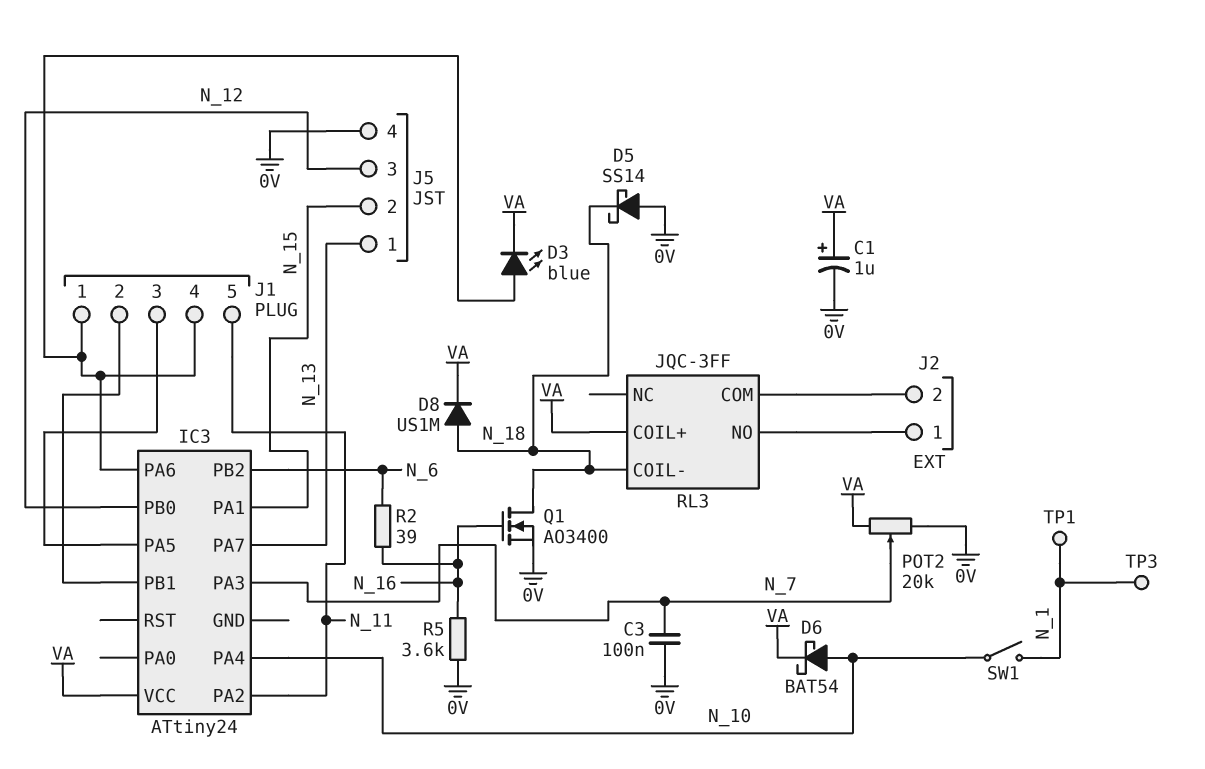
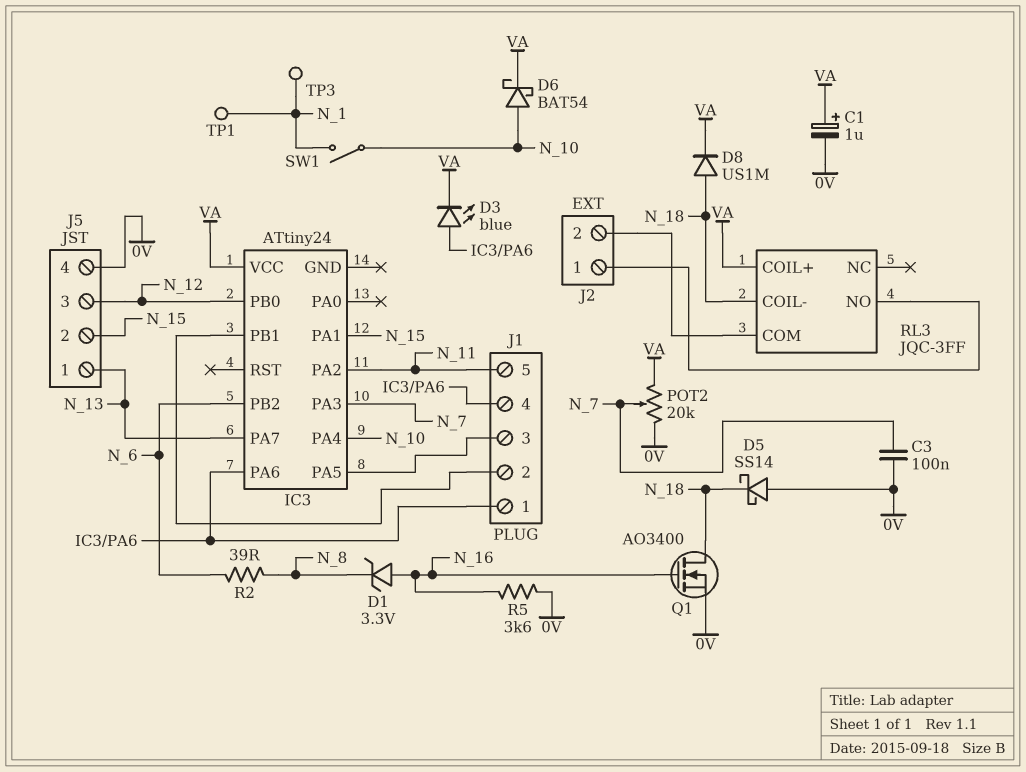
D1: none -> zener 3.3V (A N_16, K N_8)
R2: 39 (N_6, N_16) -> 39 (N_6, N_8)

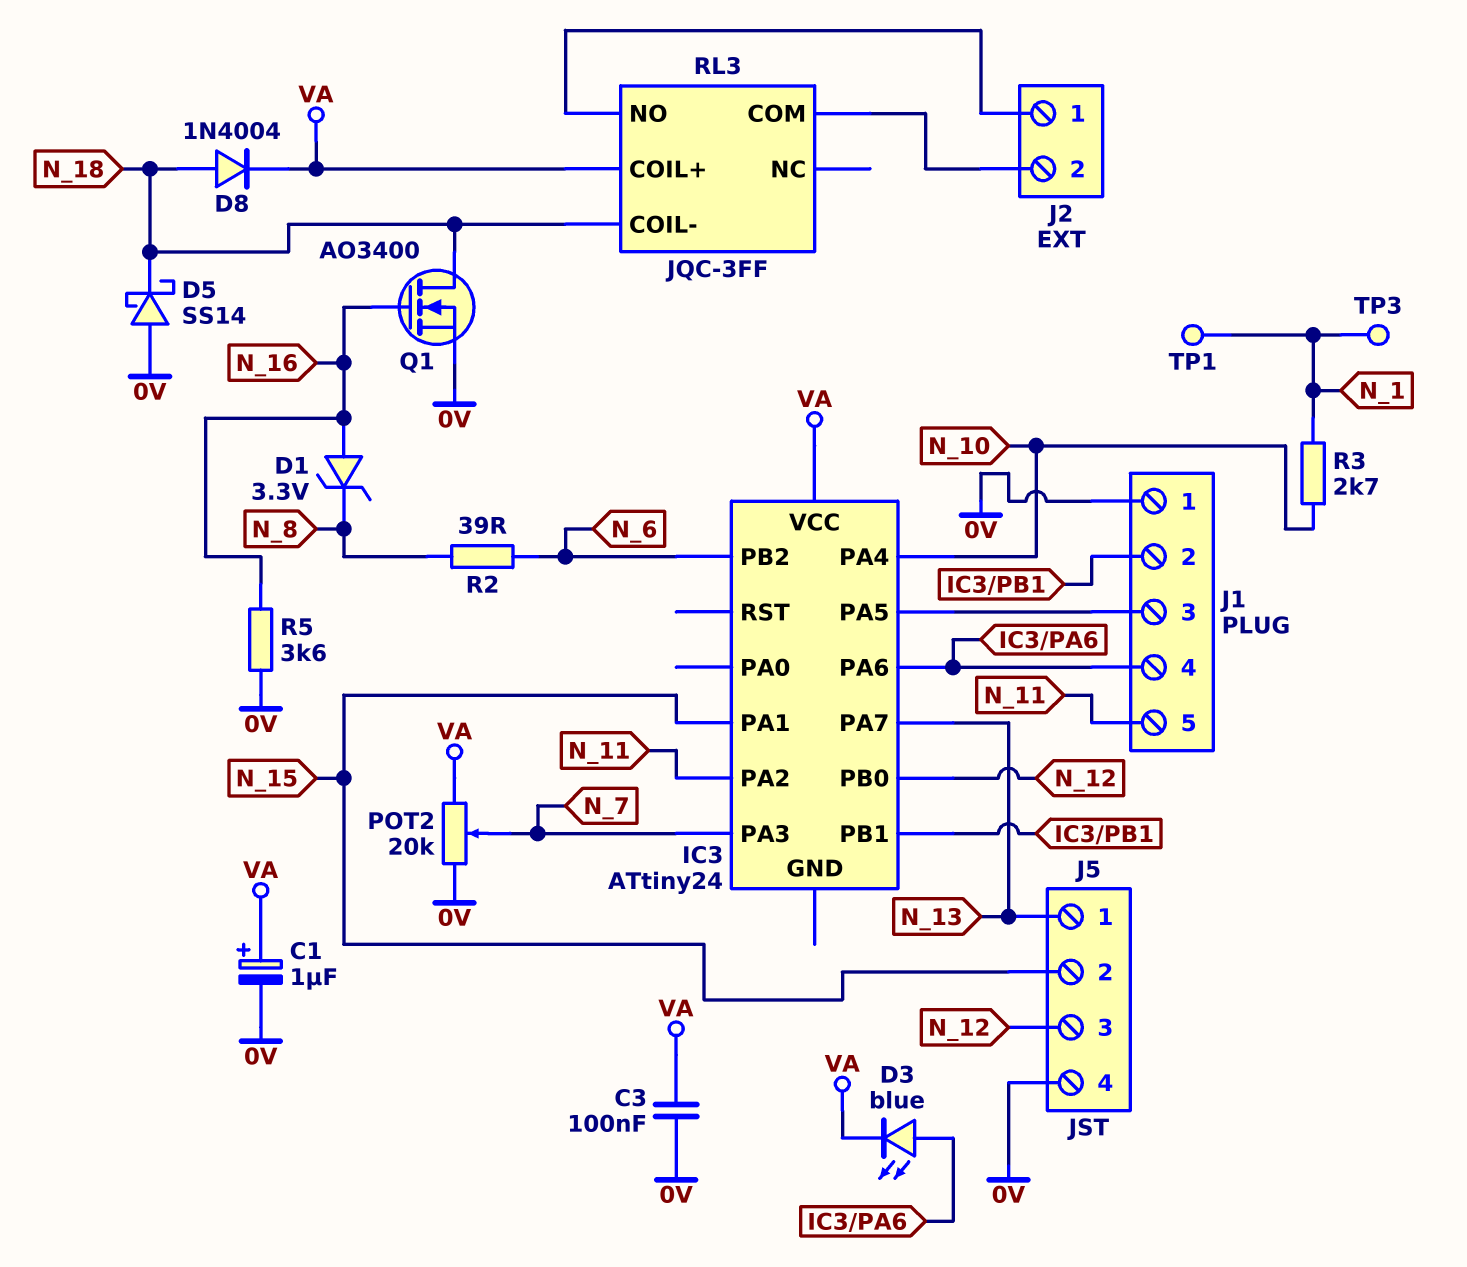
C3: 100nF (0V, N_7) -> 100nF (0V, VA)
D6: schottky BAT54 (A N_10, K VA) -> none
D8: diode US1M (A N_18, K VA) -> diode 1N4004 (A N_18, K VA)
J1 pin 1: IC3/PA6 -> 0V
R3: none -> 2.7k (N_1, N_10)
SW1: switch (N_1, N_10) -> none

